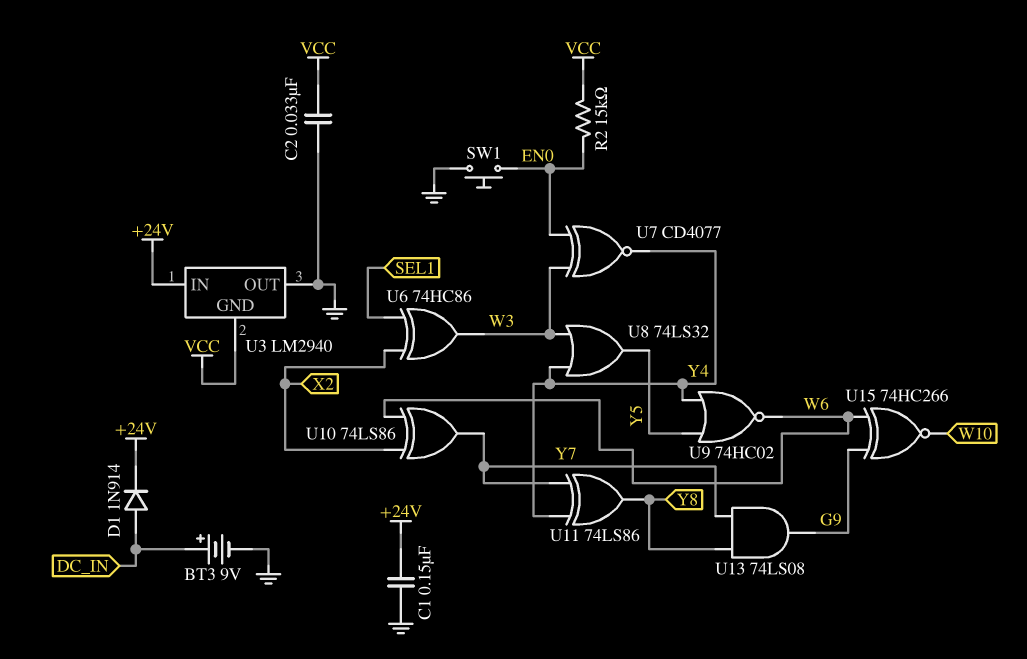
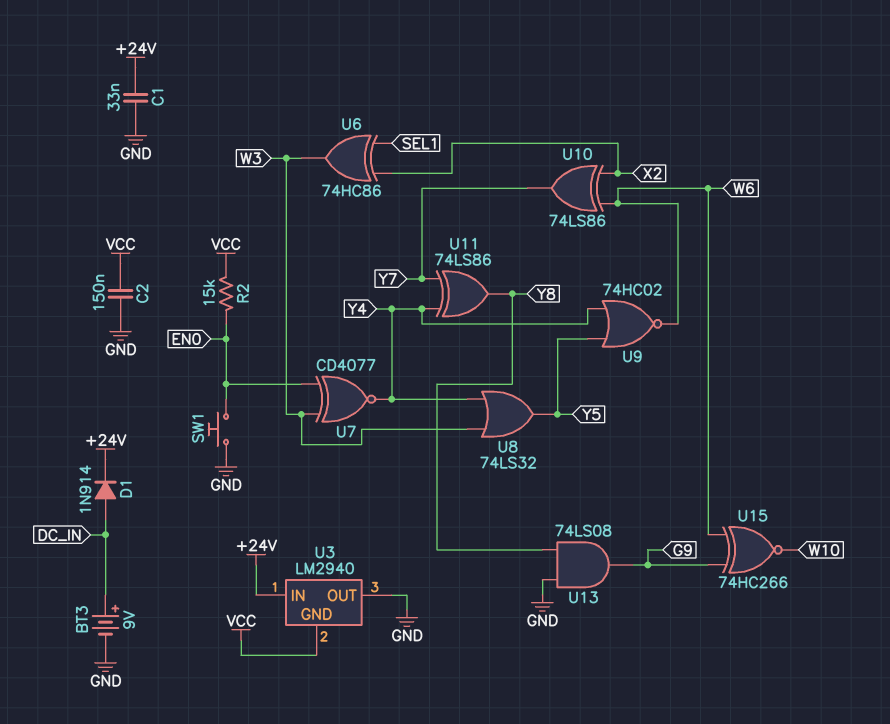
C1: 150nF (+24V, GND) -> 33nF (+24V, GND)
C2: 33nF (GND, VCC) -> 150nF (GND, VCC)
U13: AND 74LS08 (in Y7, in Y8, out G9) -> AND 74LS08 (in GND, in Y8, out G9)

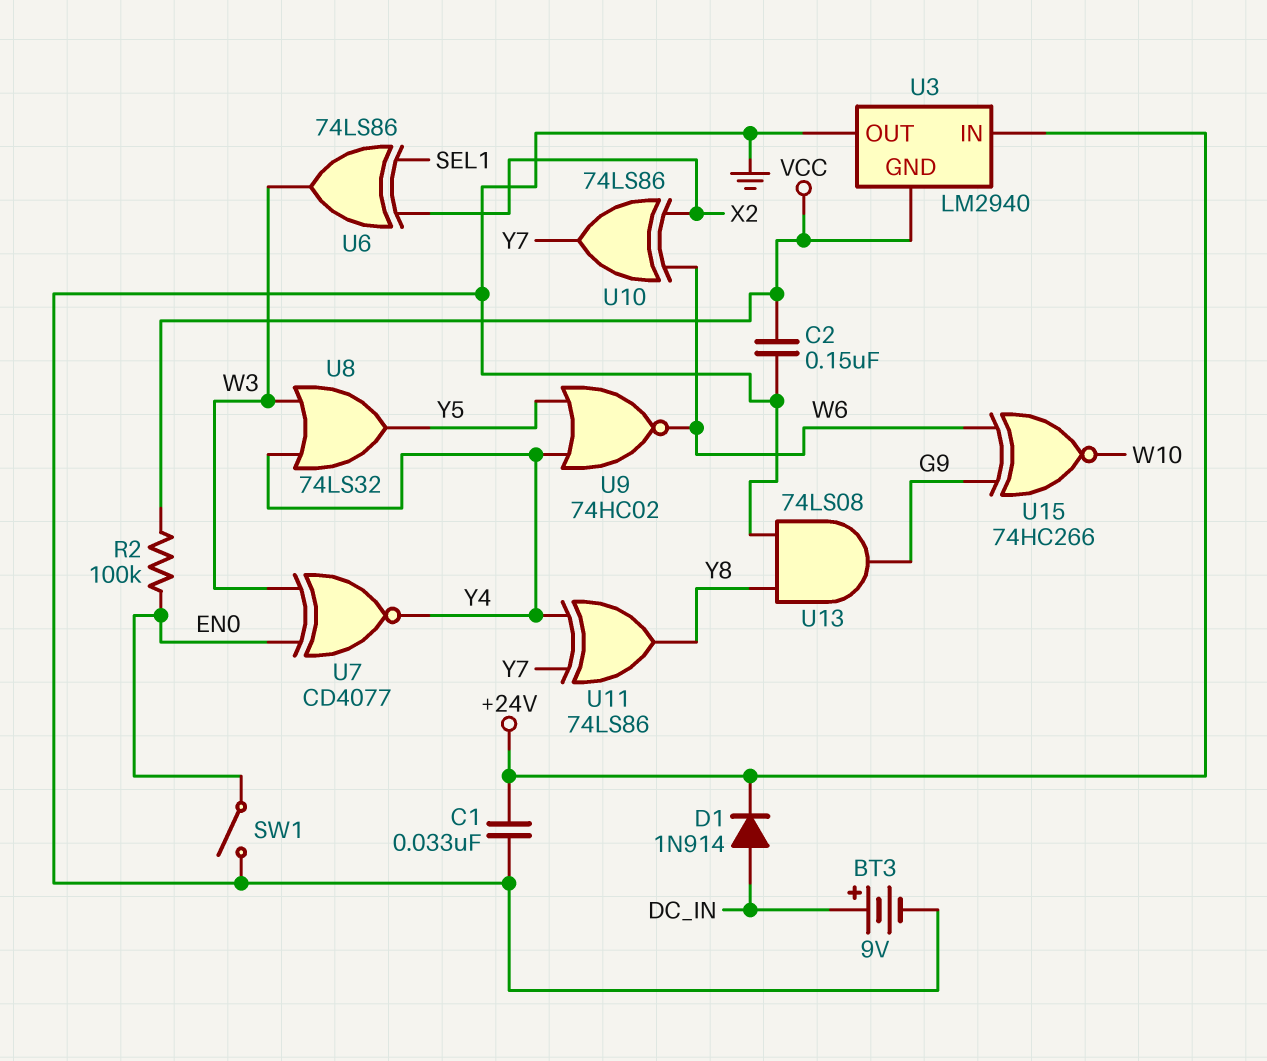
R2: 15k (EN0, VCC) -> 100k (EN0, VCC)
SW1: button (EN0, GND) -> switch (EN0, GND)
U6: XOR 74HC86 (in SEL1, in X2, out W3) -> XOR 74LS86 (in SEL1, in X2, out W3)

